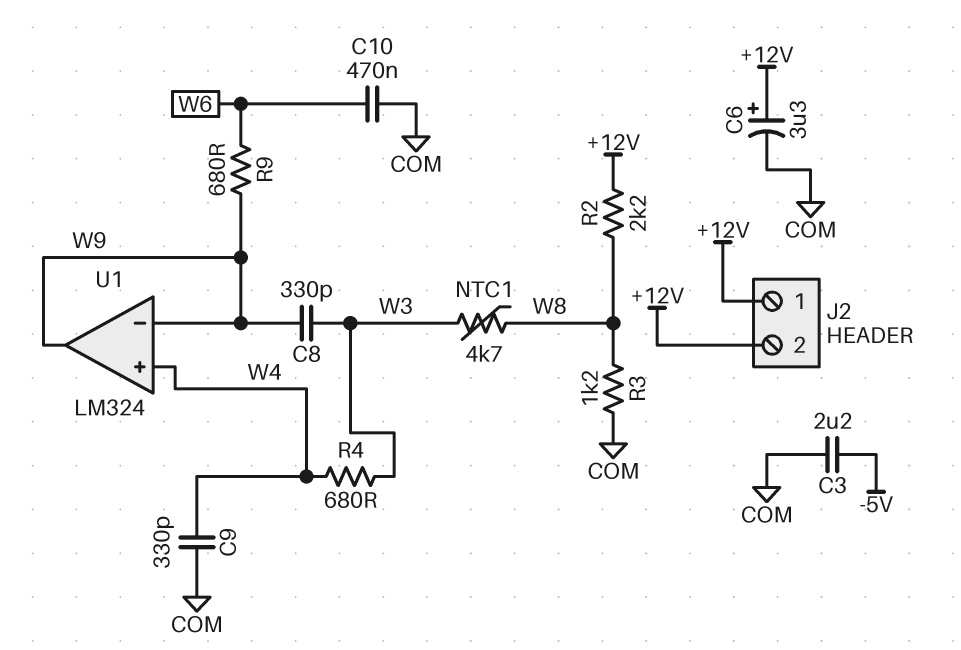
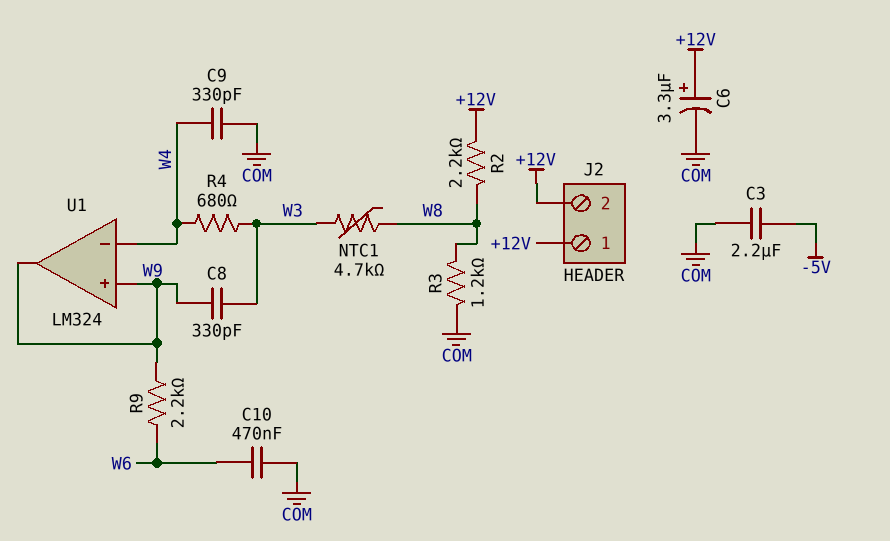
R9: 680 (W6, W9) -> 2.2k (W6, W9)
U1 pin in+: W4 -> W9
U1 pin in-: W9 -> W4

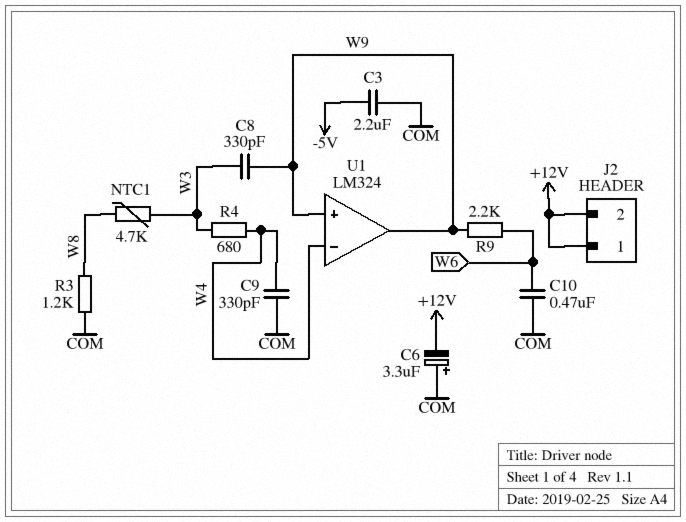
C6: 3.3uF (plus +12V, minus COM) -> 3.3uF (plus COM, minus +12V)
R2: 2.2k (+12V, W8) -> none

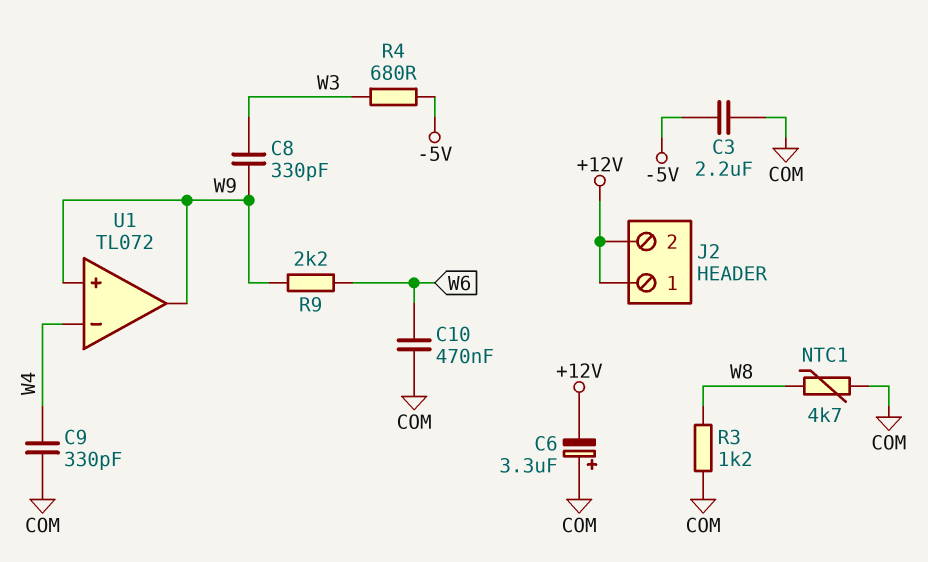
NTC1: 4.7k (W3, W8) -> 4.7k (COM, W8)
R4: 680 (W3, W4) -> 680 (-5V, W3)
U1: LM324 -> TL072

